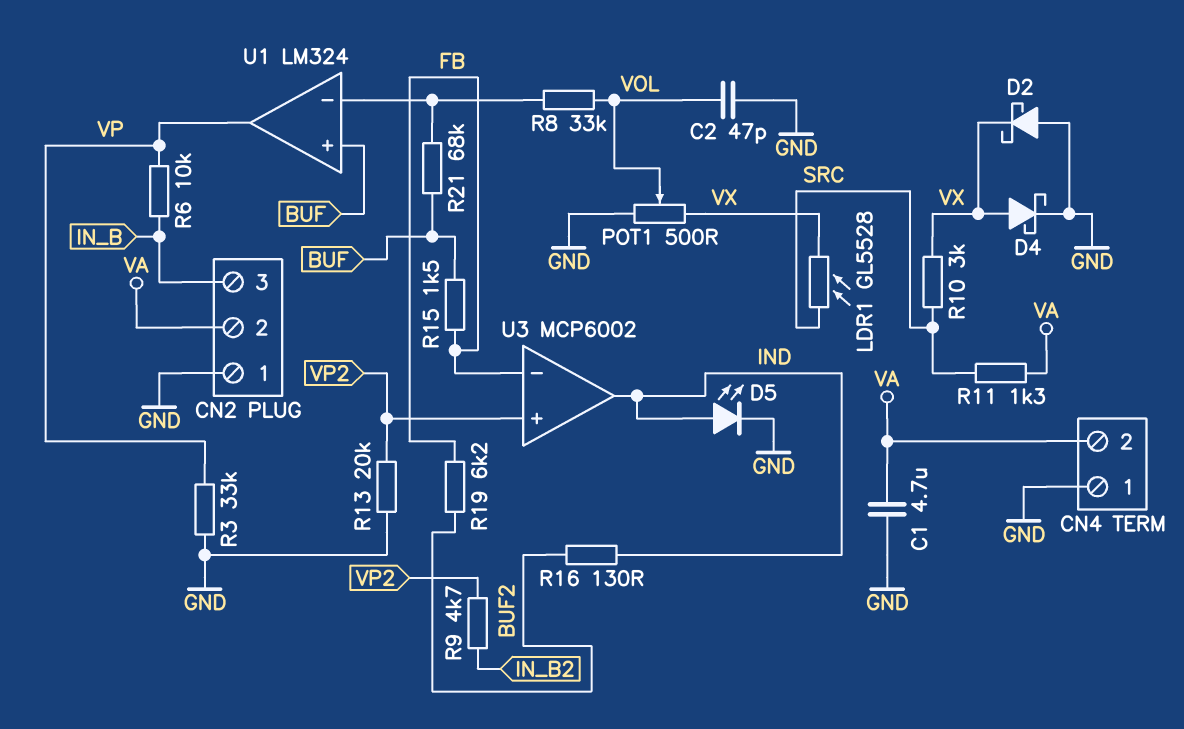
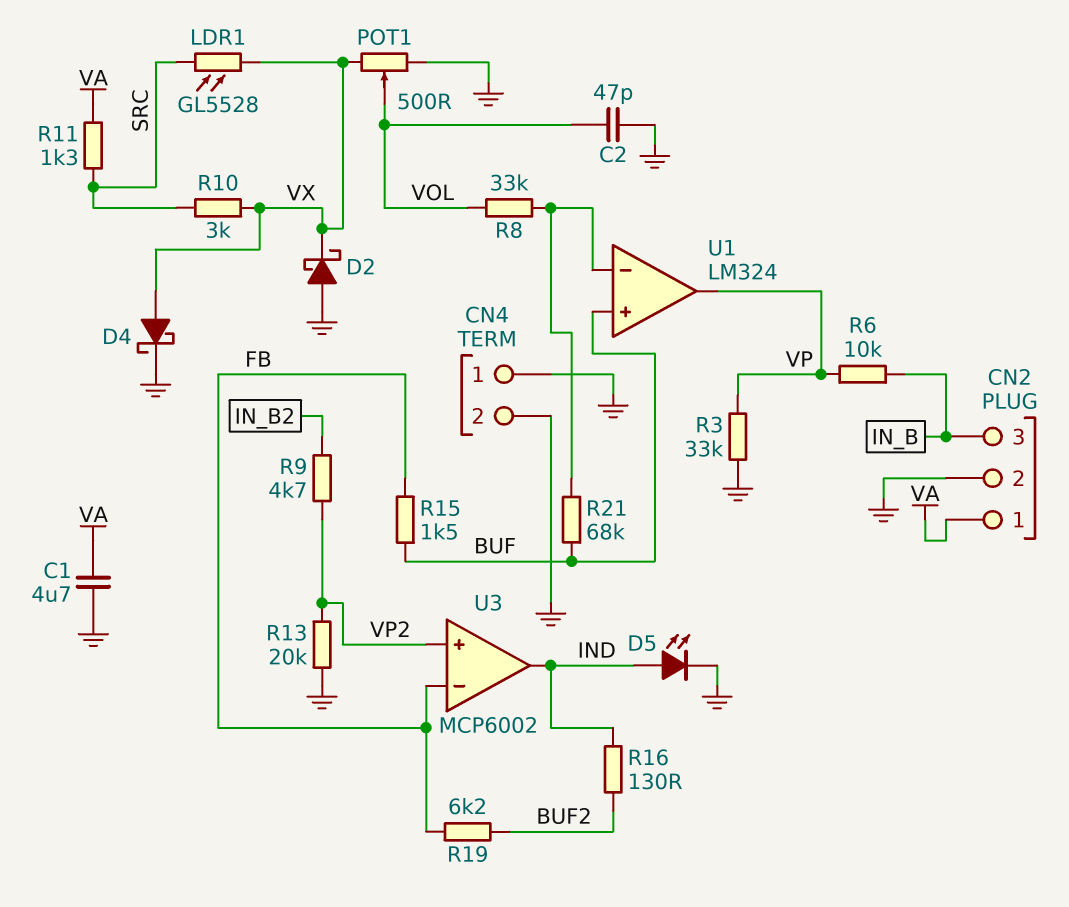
CN2 pin 1: GND -> VA
CN2 pin 2: VA -> GND
CN4 pin 2: VA -> GND

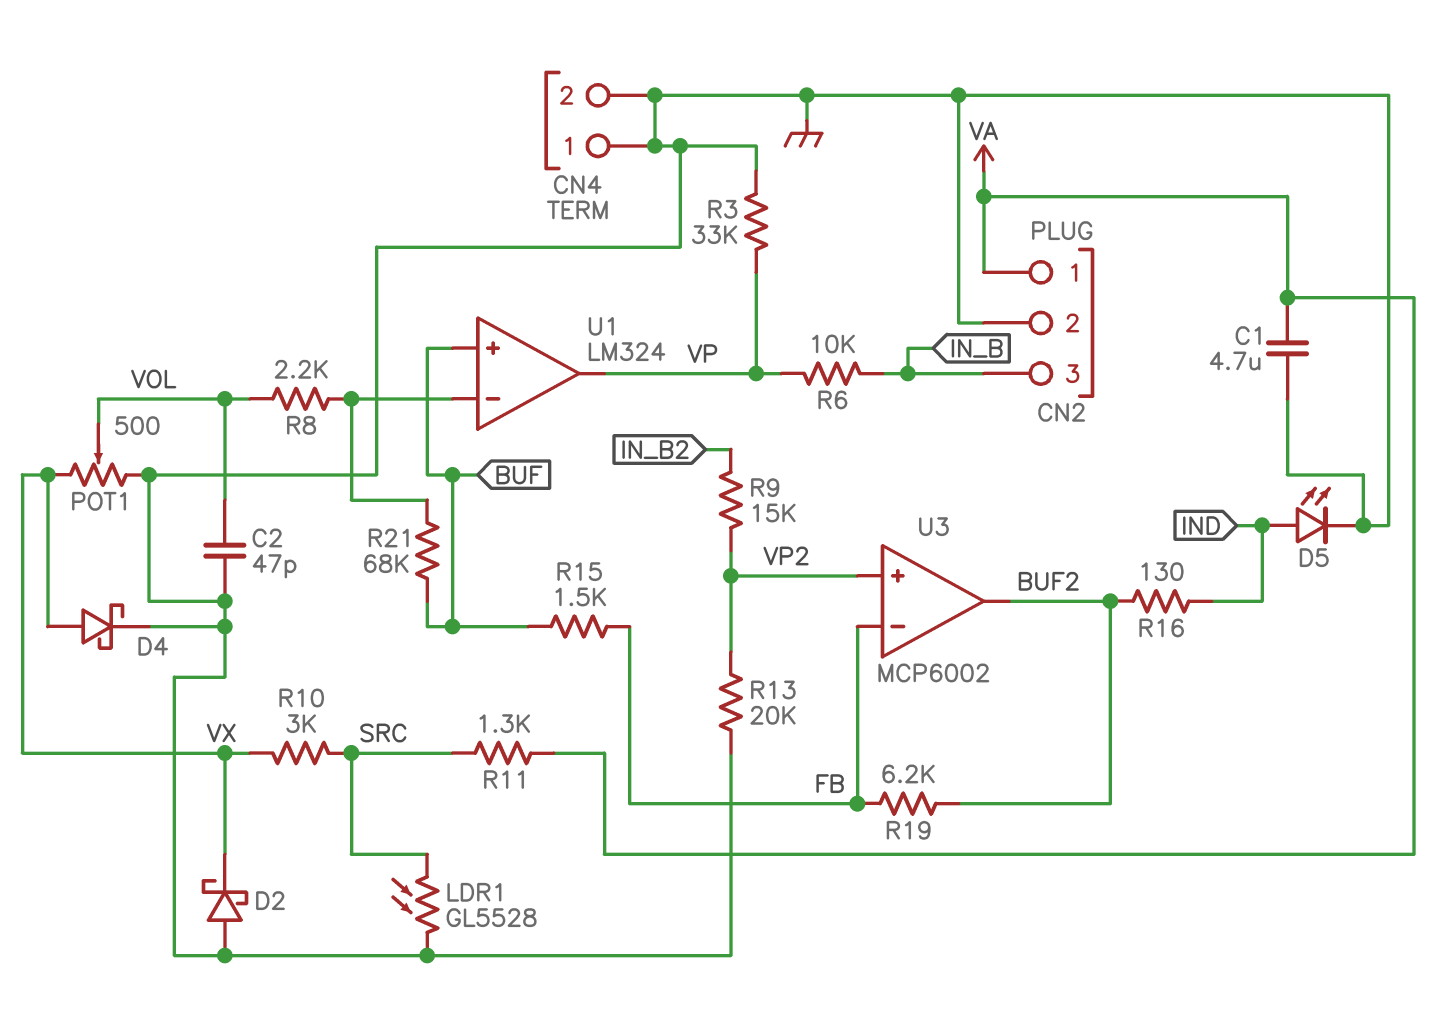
LDR1: GL5528 (SRC, VX) -> GL5528 (GND, SRC)
R8: 33k (U1/in-, VOL) -> 2.2k (U1/in-, VOL)
R9: 4.7k (IN_B2, VP2) -> 15k (IN_B2, VP2)
U3 pin out: IND -> BUF2

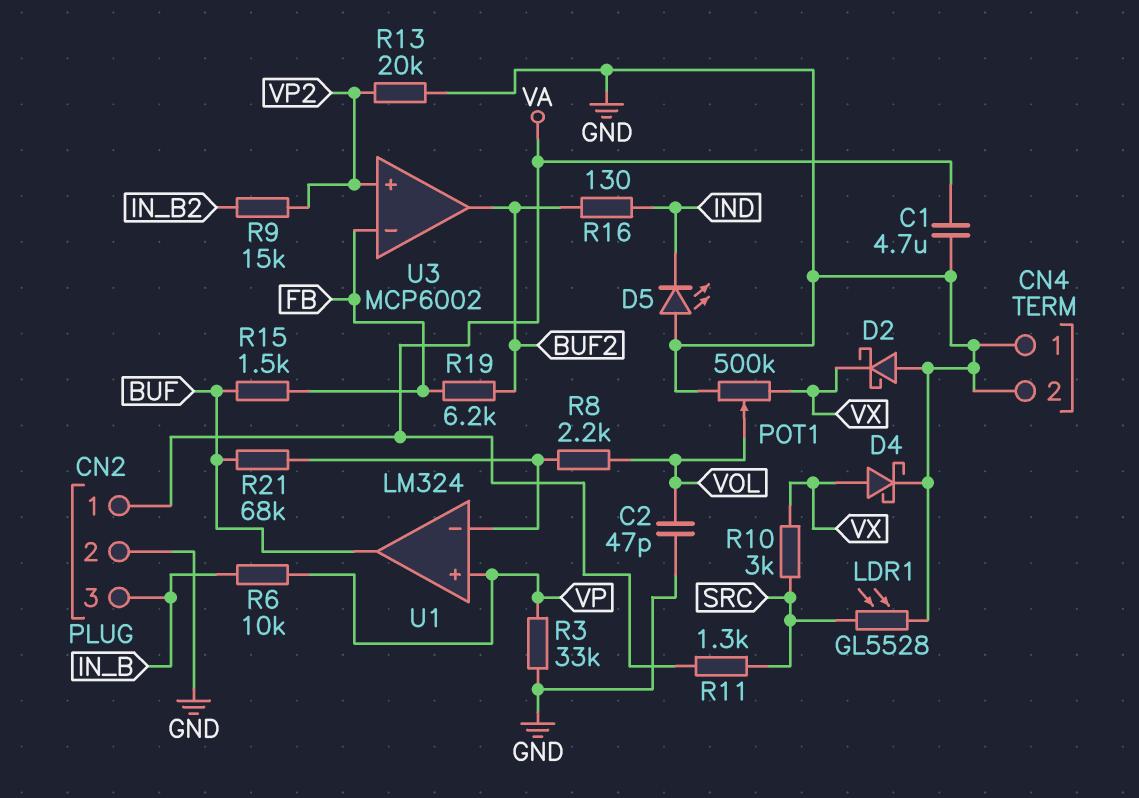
D5: LED (A IND, K GND) -> LED (A GND, K IND)
POT1: 500 (GND, VX, wiper VOL) -> 500k (GND, VX, wiper VOL)
U1 pin in+: BUF -> VP
U1 pin out: VP -> BUF

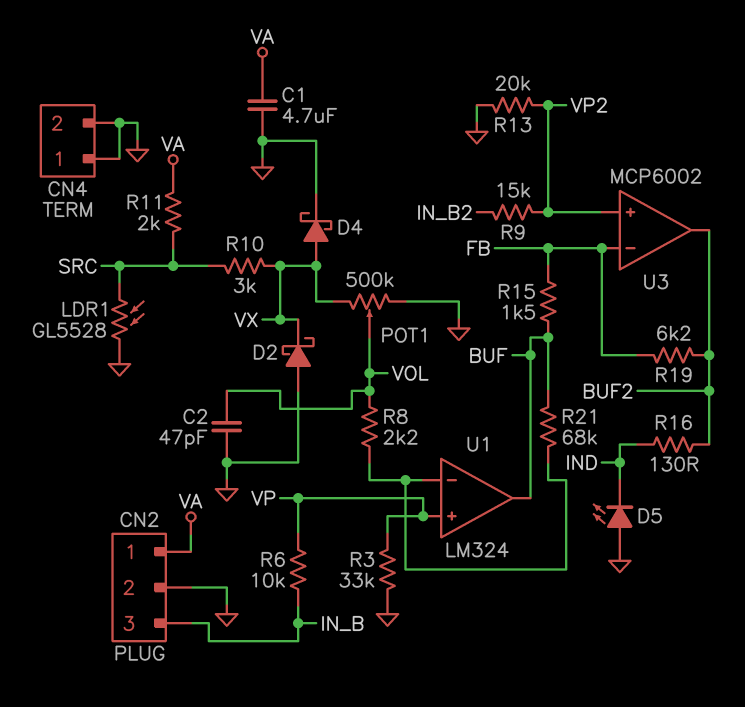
R11: 1.3k (SRC, VA) -> 2k (SRC, VA)

